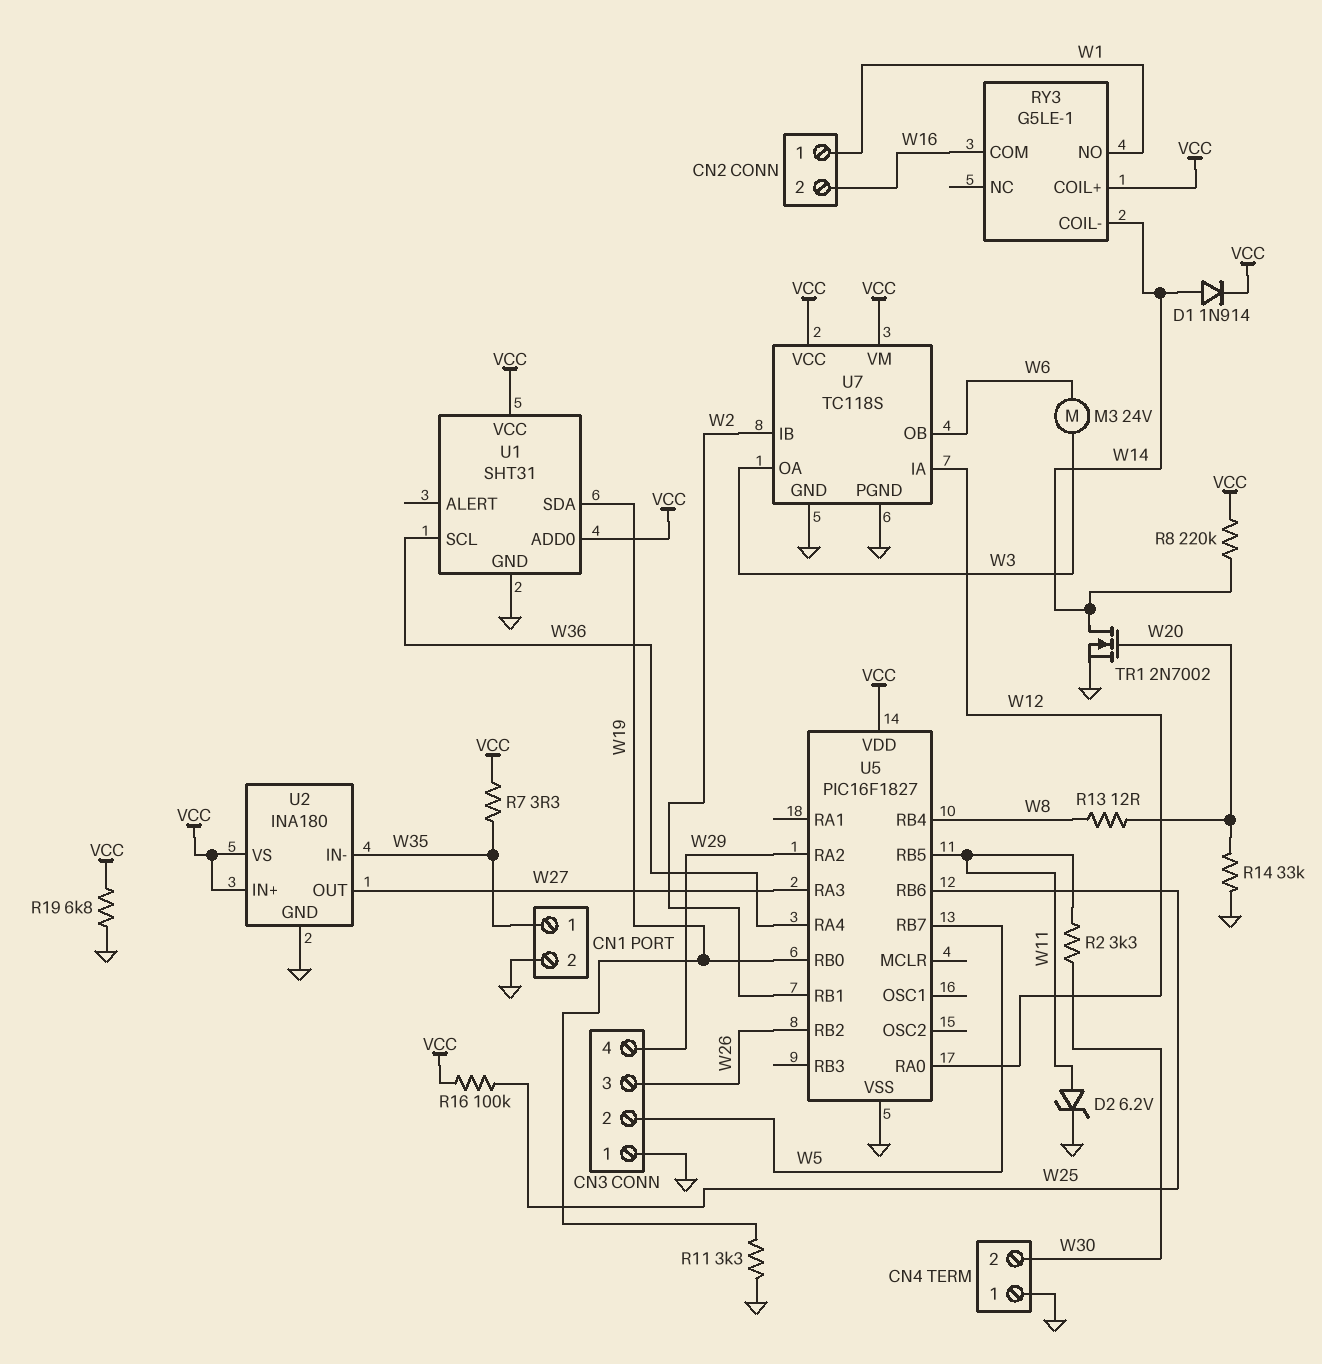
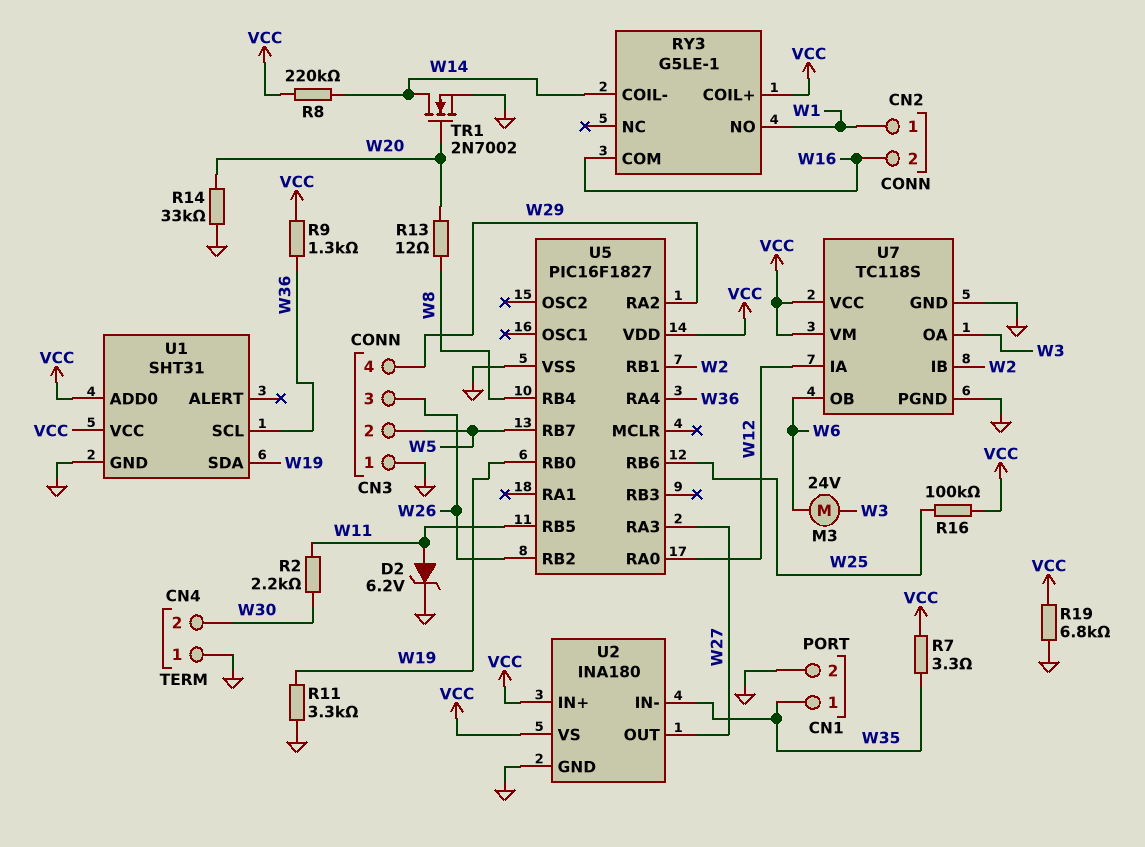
D1: diode 1N914 (A W14, K VCC) -> none
R2: 3.3k (W11, W30) -> 2.2k (W11, W30)
R9: none -> 1.3k (VCC, W36)

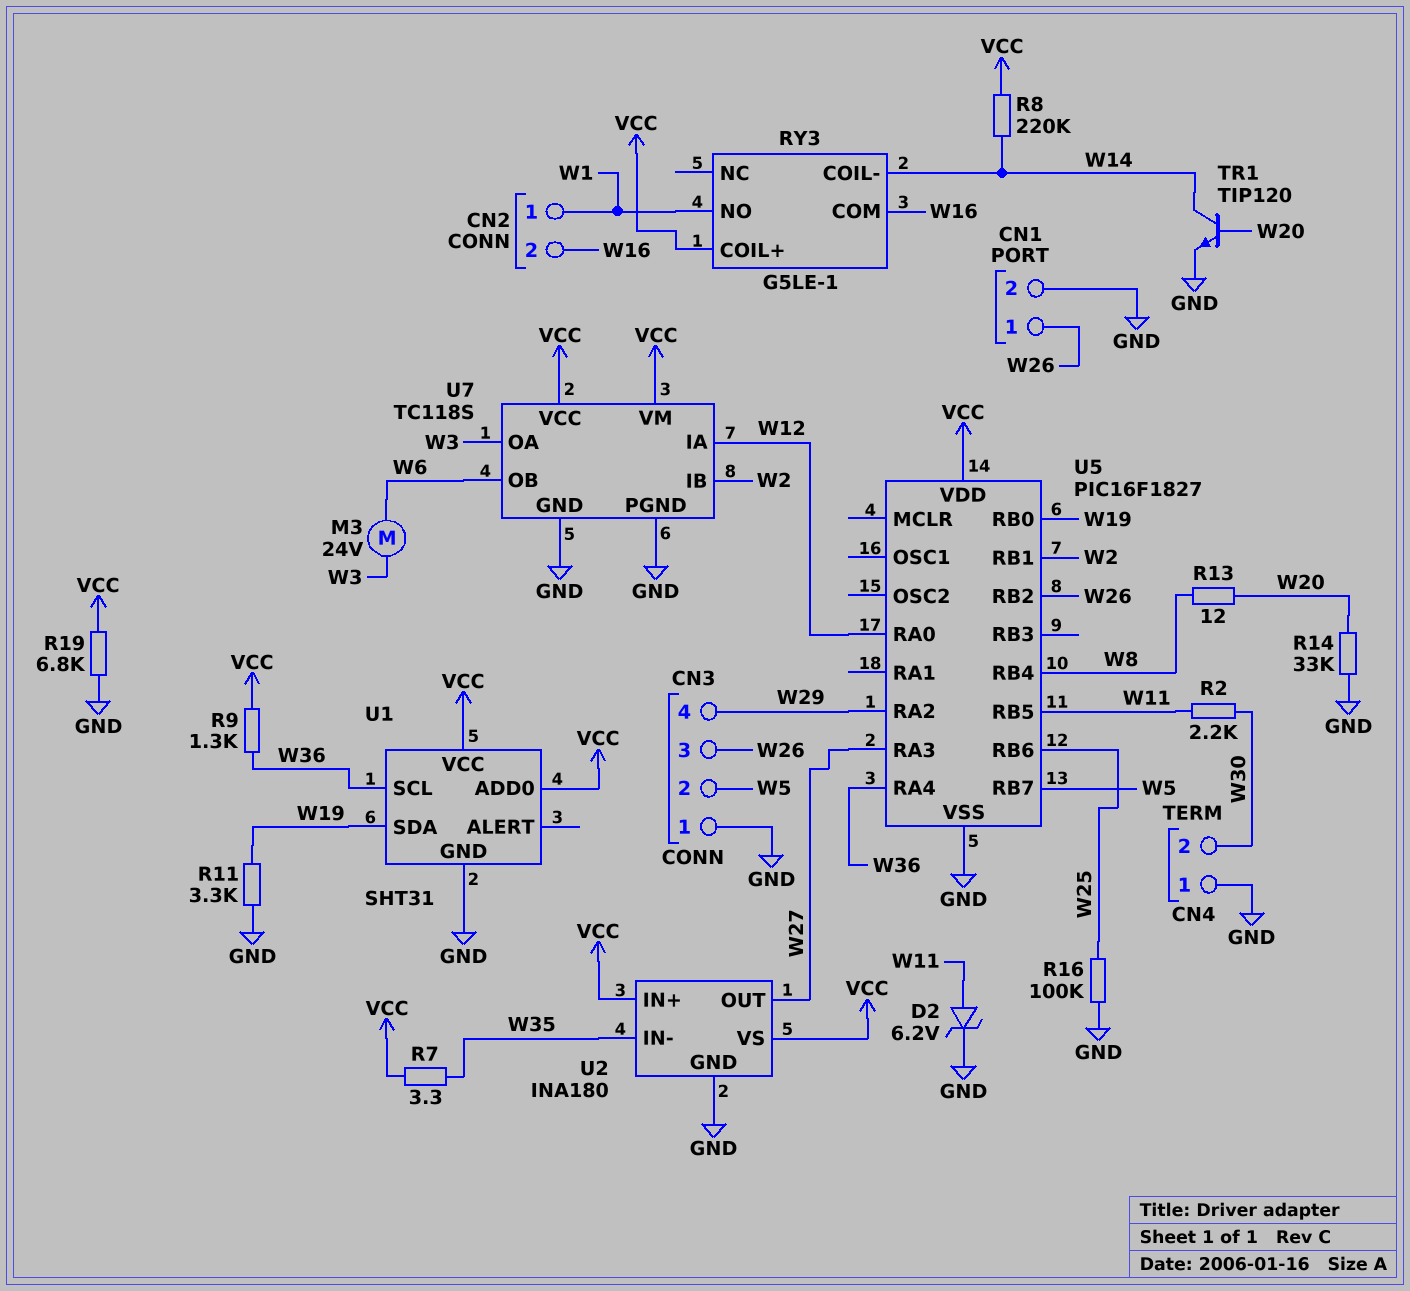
CN1 pin 1: W35 -> W26
R16: 100k (VCC, W25) -> 100k (GND, W25)
TR1: NMOS 2N7002 (G W20, D W14, S GND) -> NPN TIP120 (B W20, C W14, E GND)

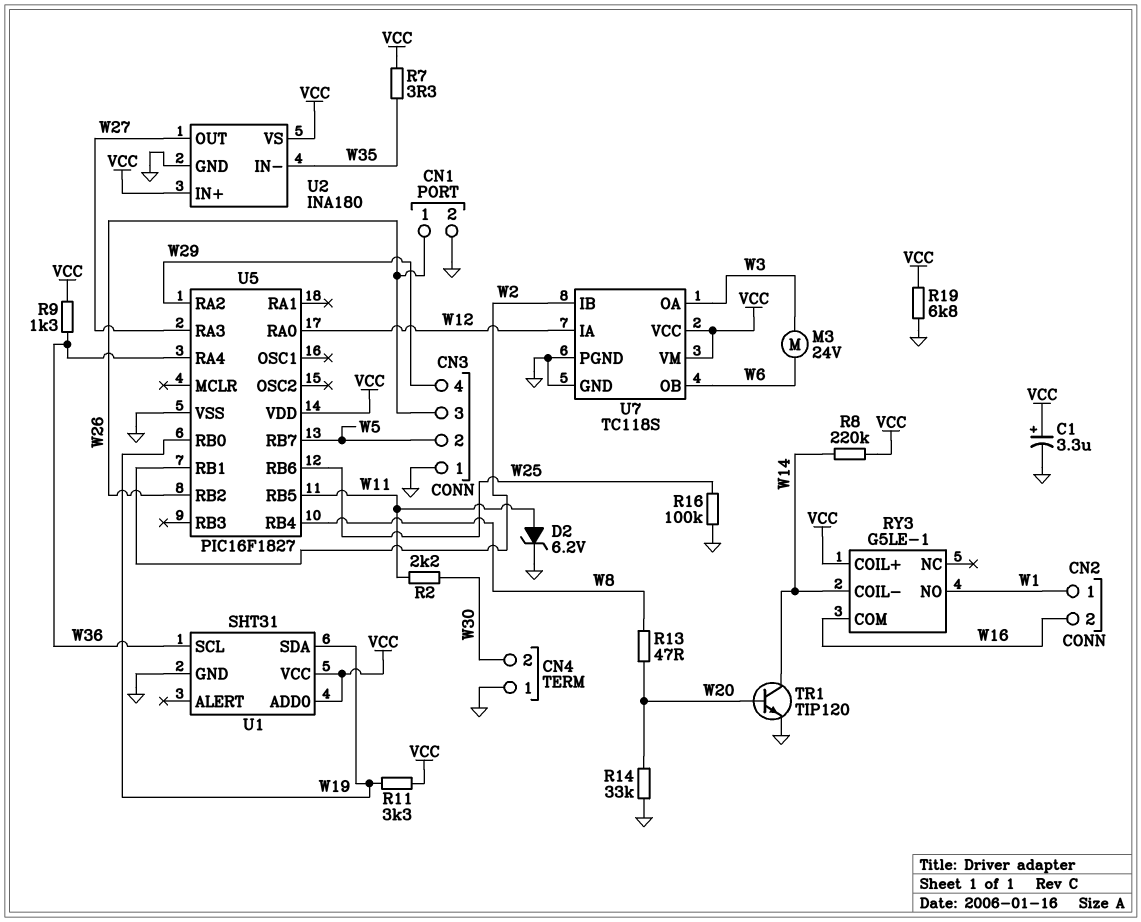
C1: none -> 3.3uF (plus VCC, minus GND)
R11: 3.3k (GND, W19) -> 3.3k (VCC, W19)
R13: 12 (W8, W20) -> 47 (W8, W20)

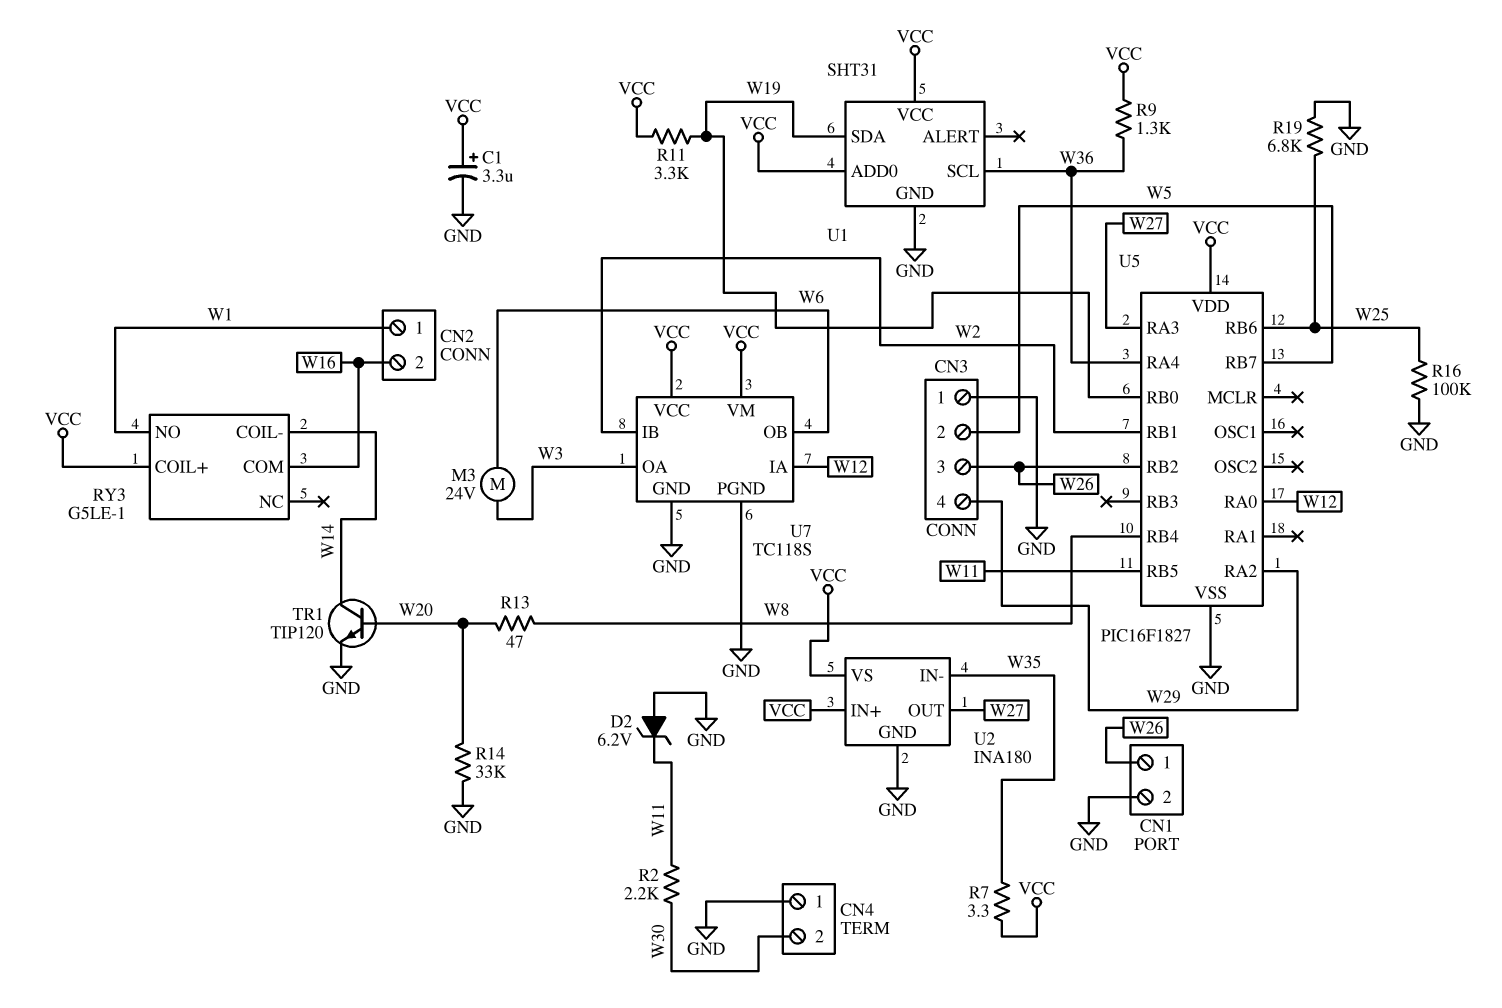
D2: zener 6.2V (A W11, K GND) -> zener 6.2V (A GND, K W11)
R8: 220k (VCC, W14) -> none
R19: 6.8k (GND, VCC) -> 6.8k (GND, W25)

